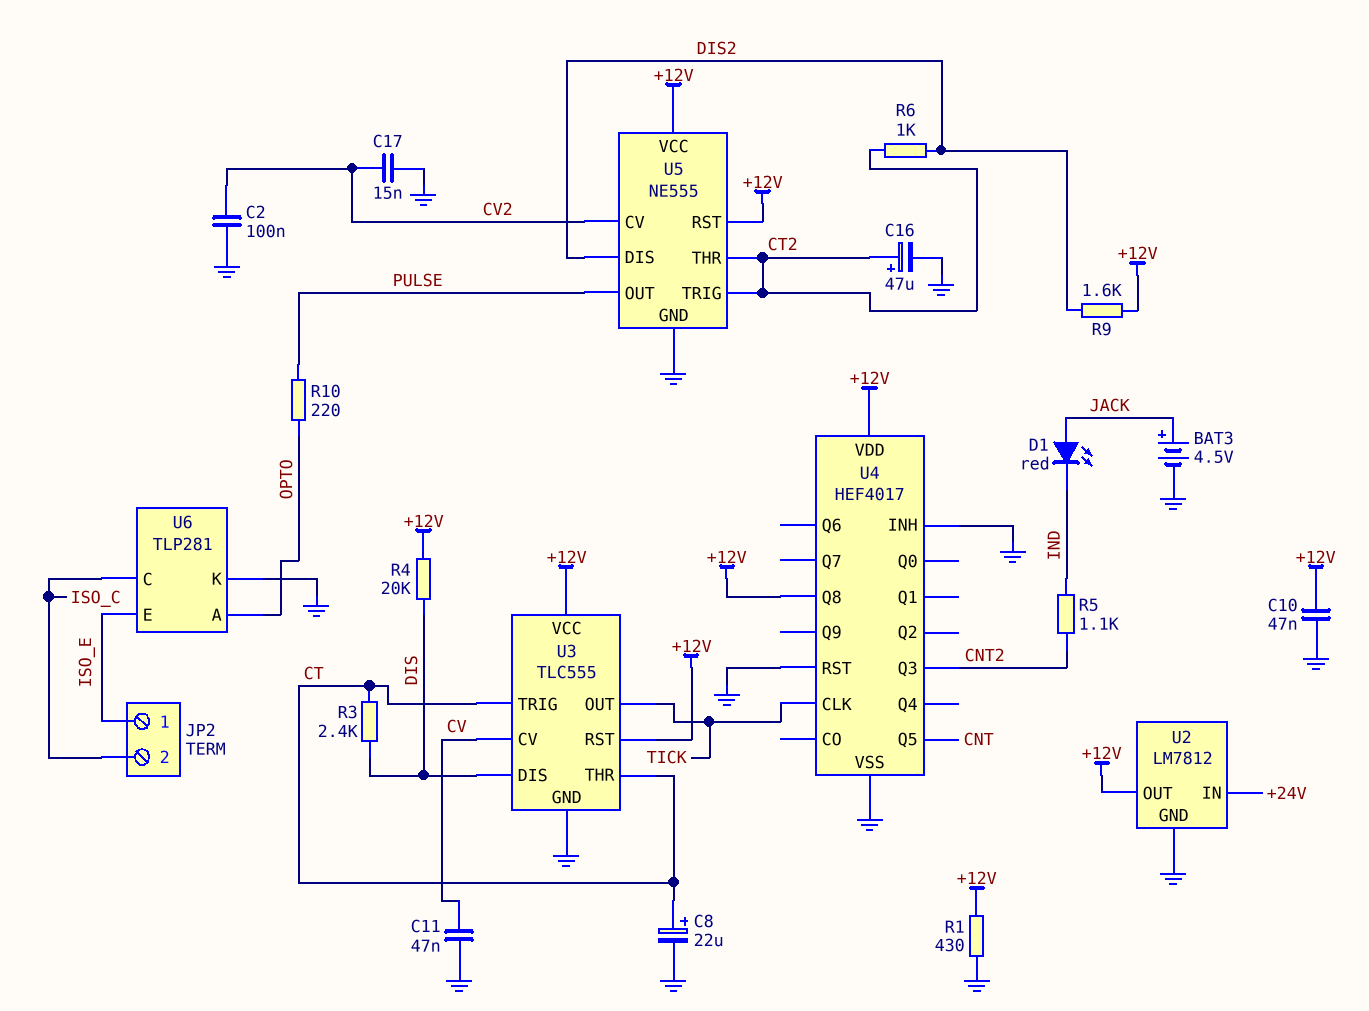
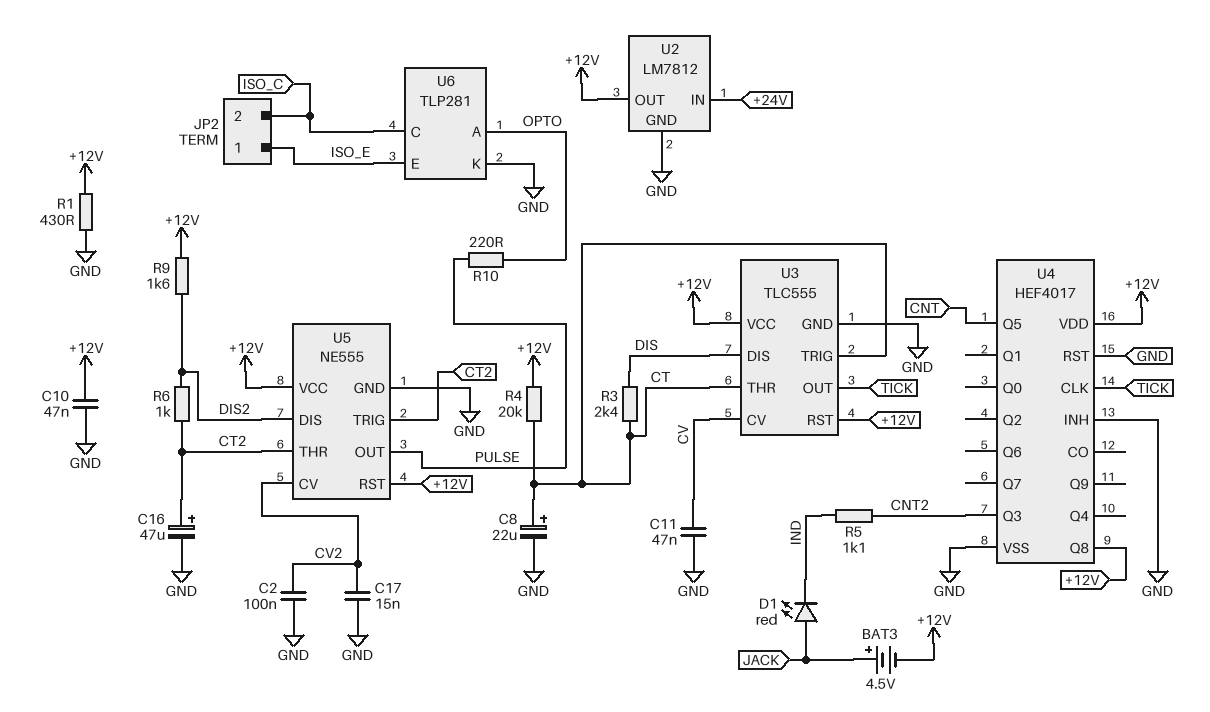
BAT3: 4.5V (plus JACK, minus GND) -> 4.5V (plus JACK, minus +12V)
R4: 20k (+12V, DIS) -> 20k (+12V, CT)

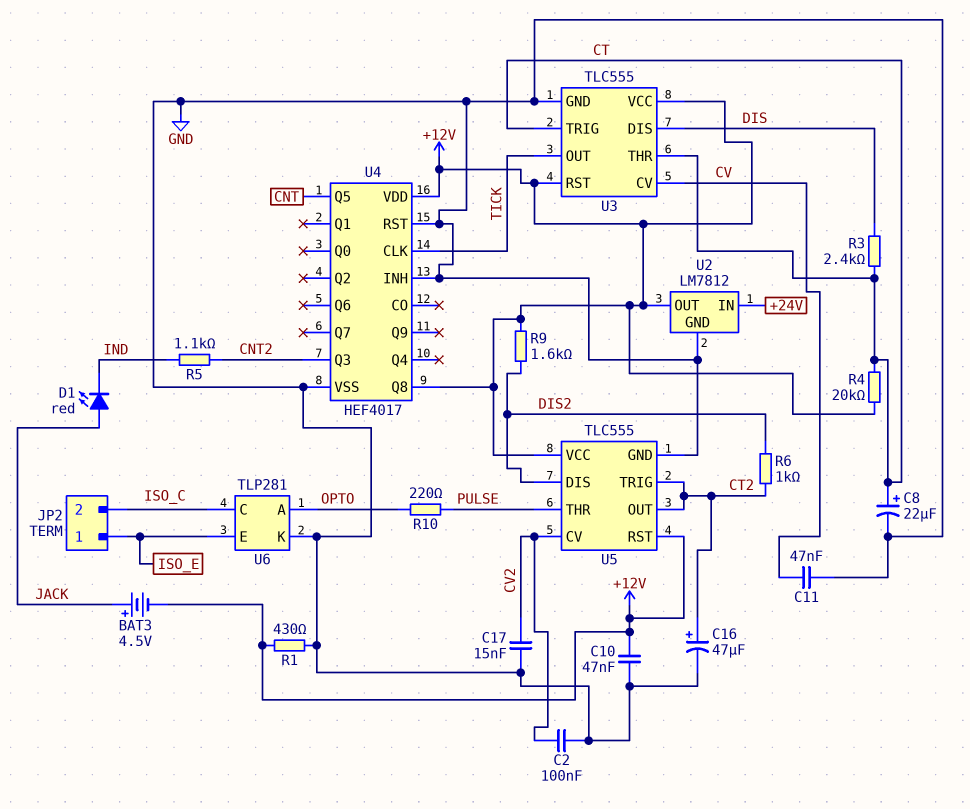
U5: NE555 -> TLC555
U5 pin OUT: PULSE -> CT2
U5 pin THR: CT2 -> PULSE

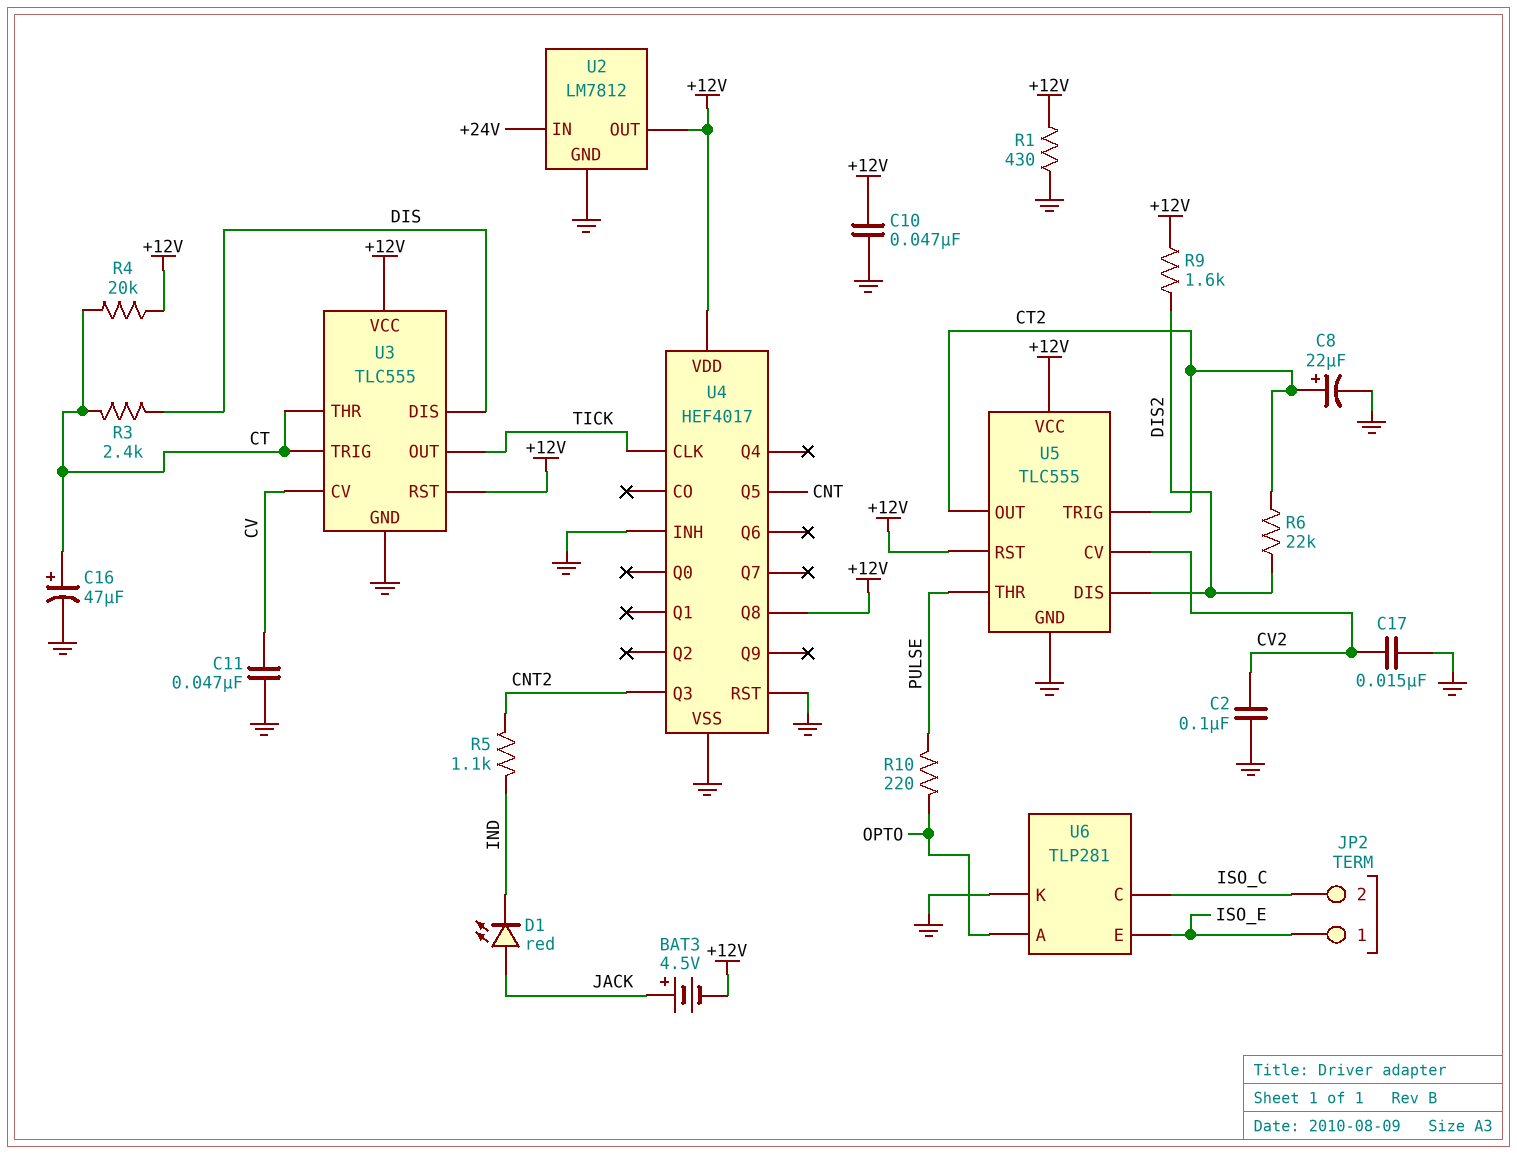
C8: 22uF (plus CT, minus GND) -> 22uF (plus CT2, minus GND)
C16: 47uF (plus CT2, minus GND) -> 47uF (plus CT, minus GND)
R6: 1k (CT2, DIS2) -> 22k (CT2, DIS2)

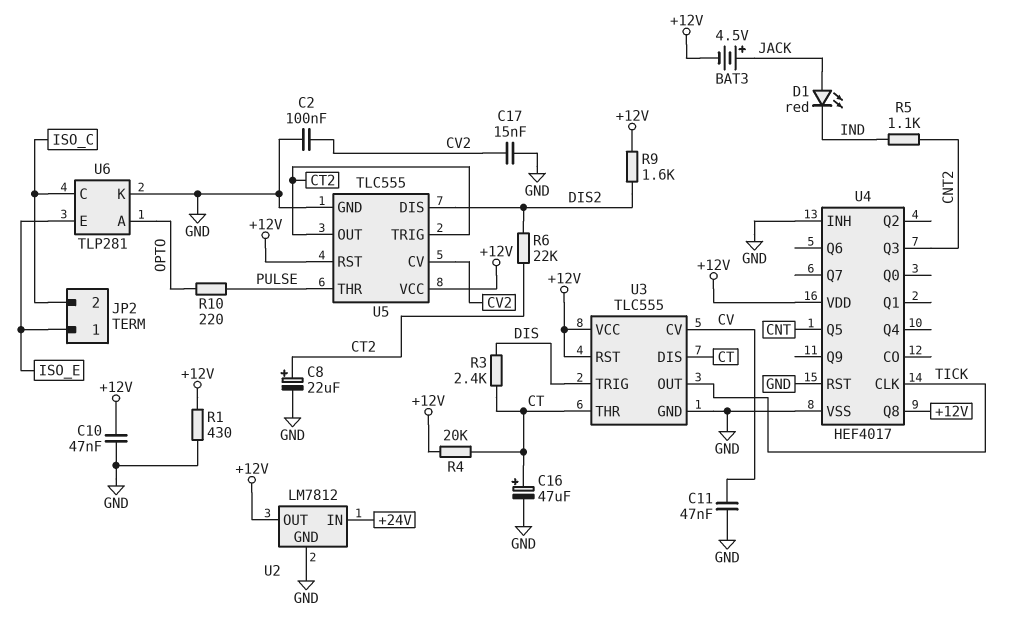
U3 pin DIS: DIS -> CT
U3 pin TRIG: CT -> DIS

